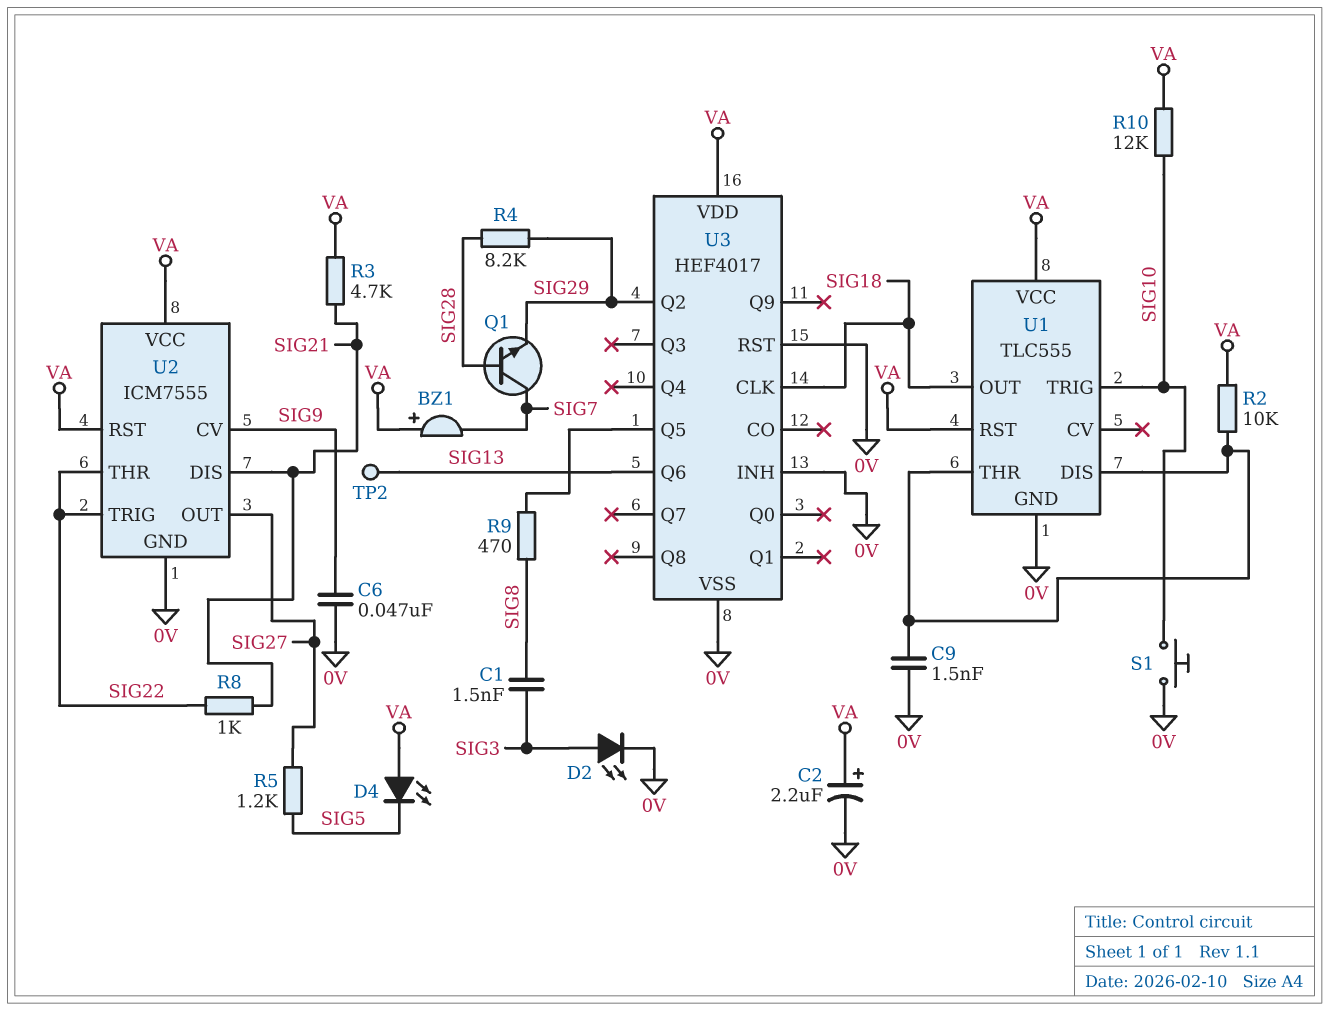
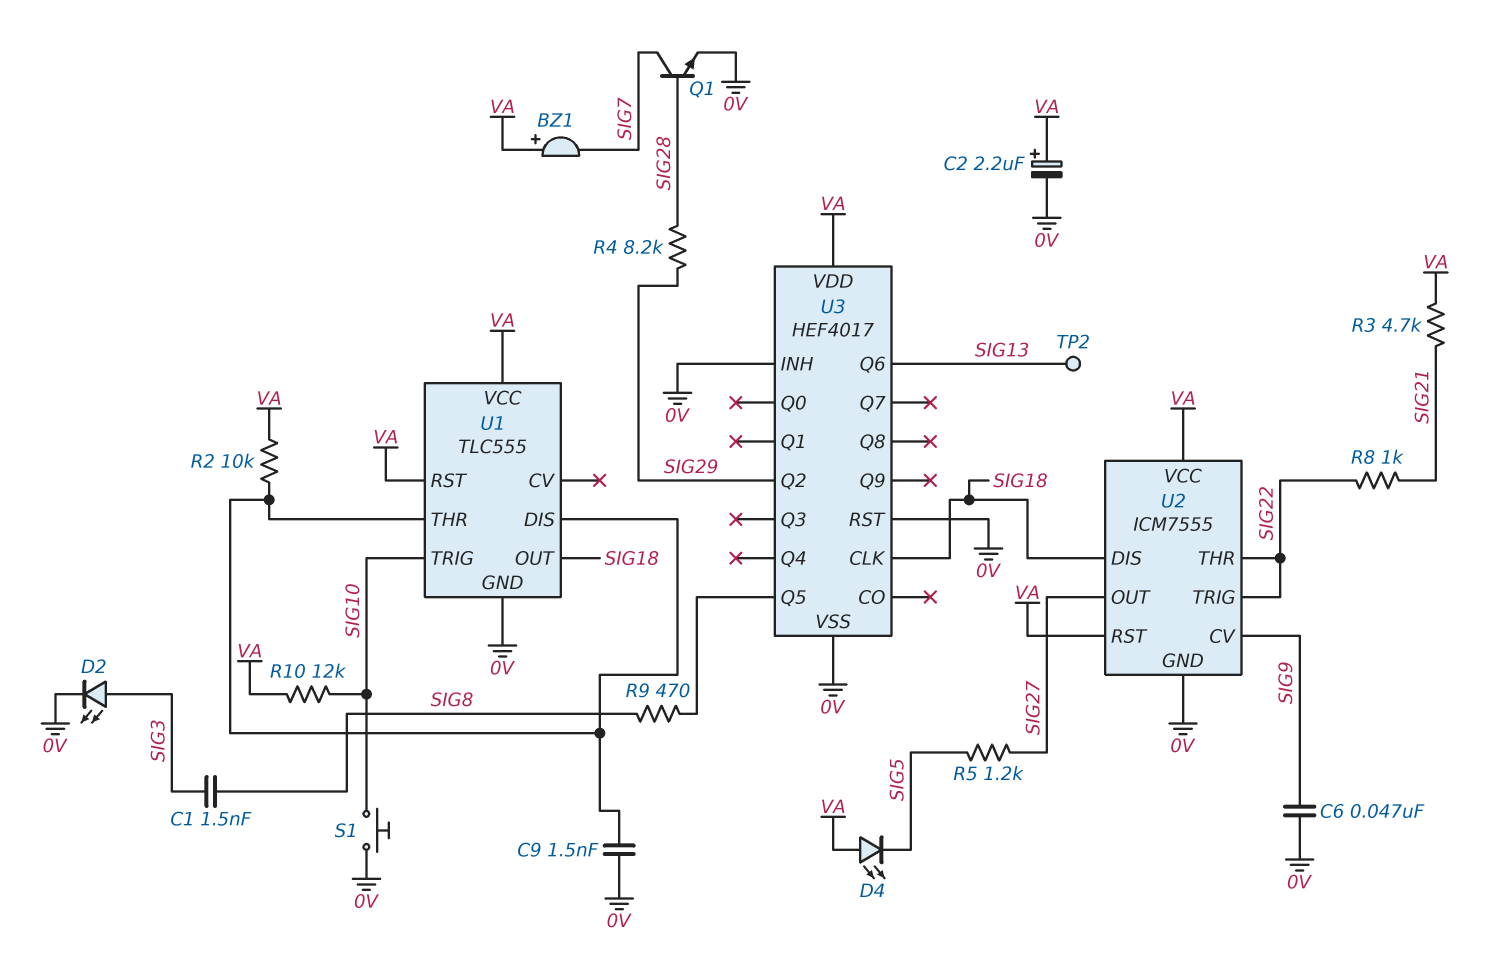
Q1: NPN (B SIG28, C SIG7, E SIG29) -> NPN (B SIG28, C SIG7, E 0V)
U2 pin DIS: SIG21 -> SIG18

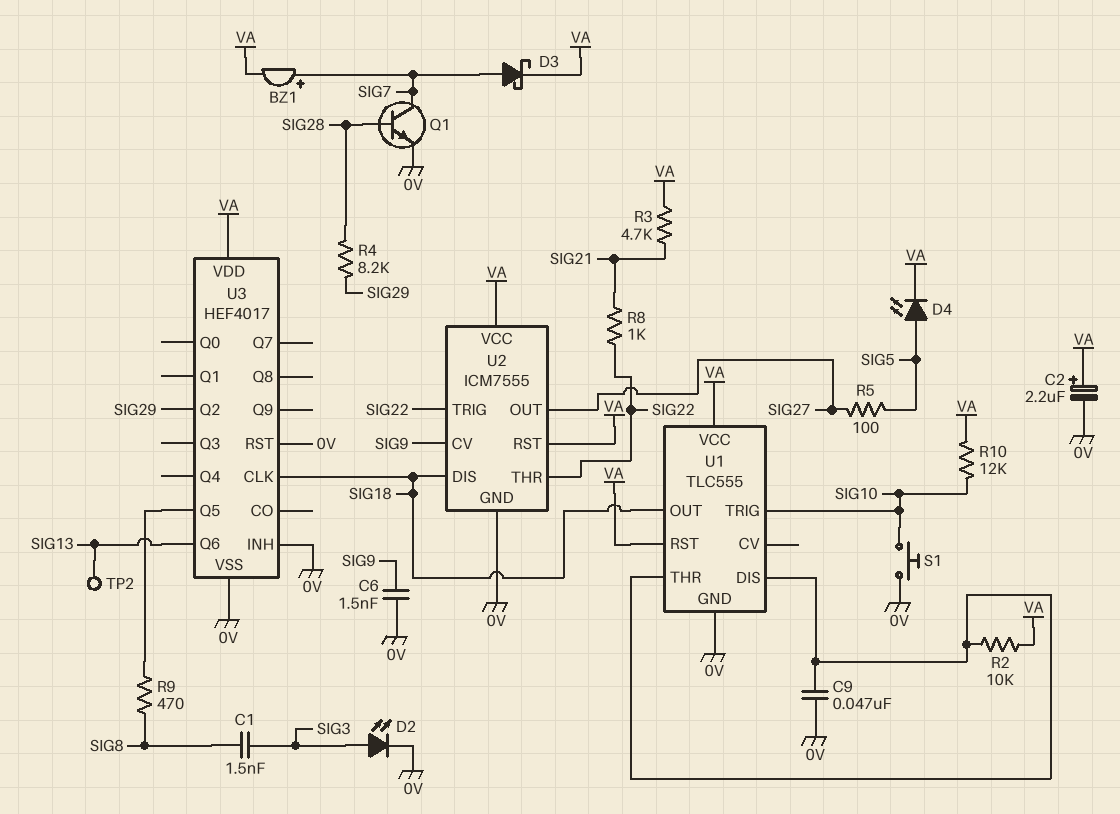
BZ1: buzzer (plus VA, minus SIG7) -> buzzer (plus SIG7, minus VA)
C6: 47nF (0V, SIG9) -> 1.5nF (0V, SIG9)
C9: 1.5nF (0V, U1/DIS) -> 47nF (0V, U1/DIS)
D3: none -> schottky (A SIG7, K VA)
D4: LED (A VA, K SIG5) -> LED (A SIG5, K VA)
R5: 1.2k (SIG5, SIG27) -> 100 (SIG5, SIG27)

